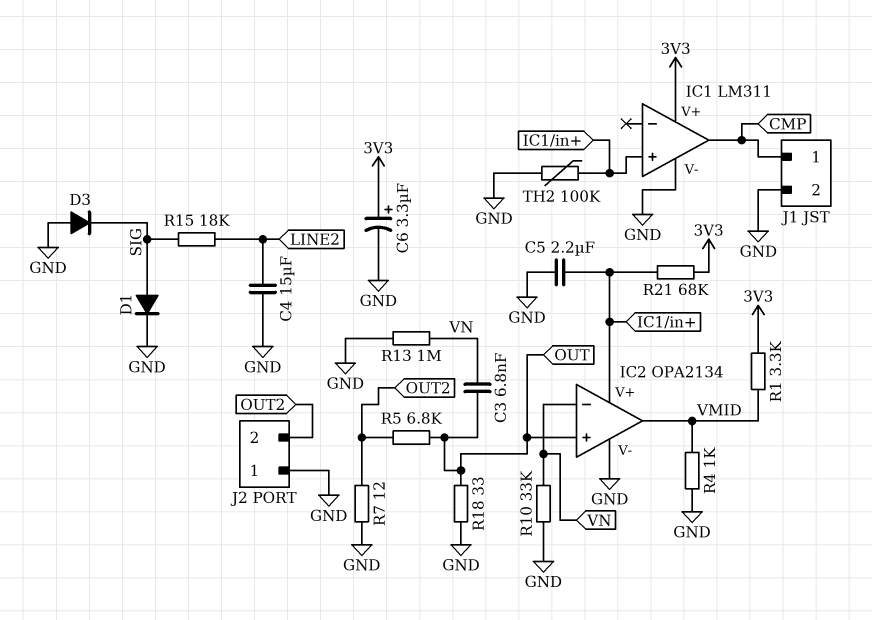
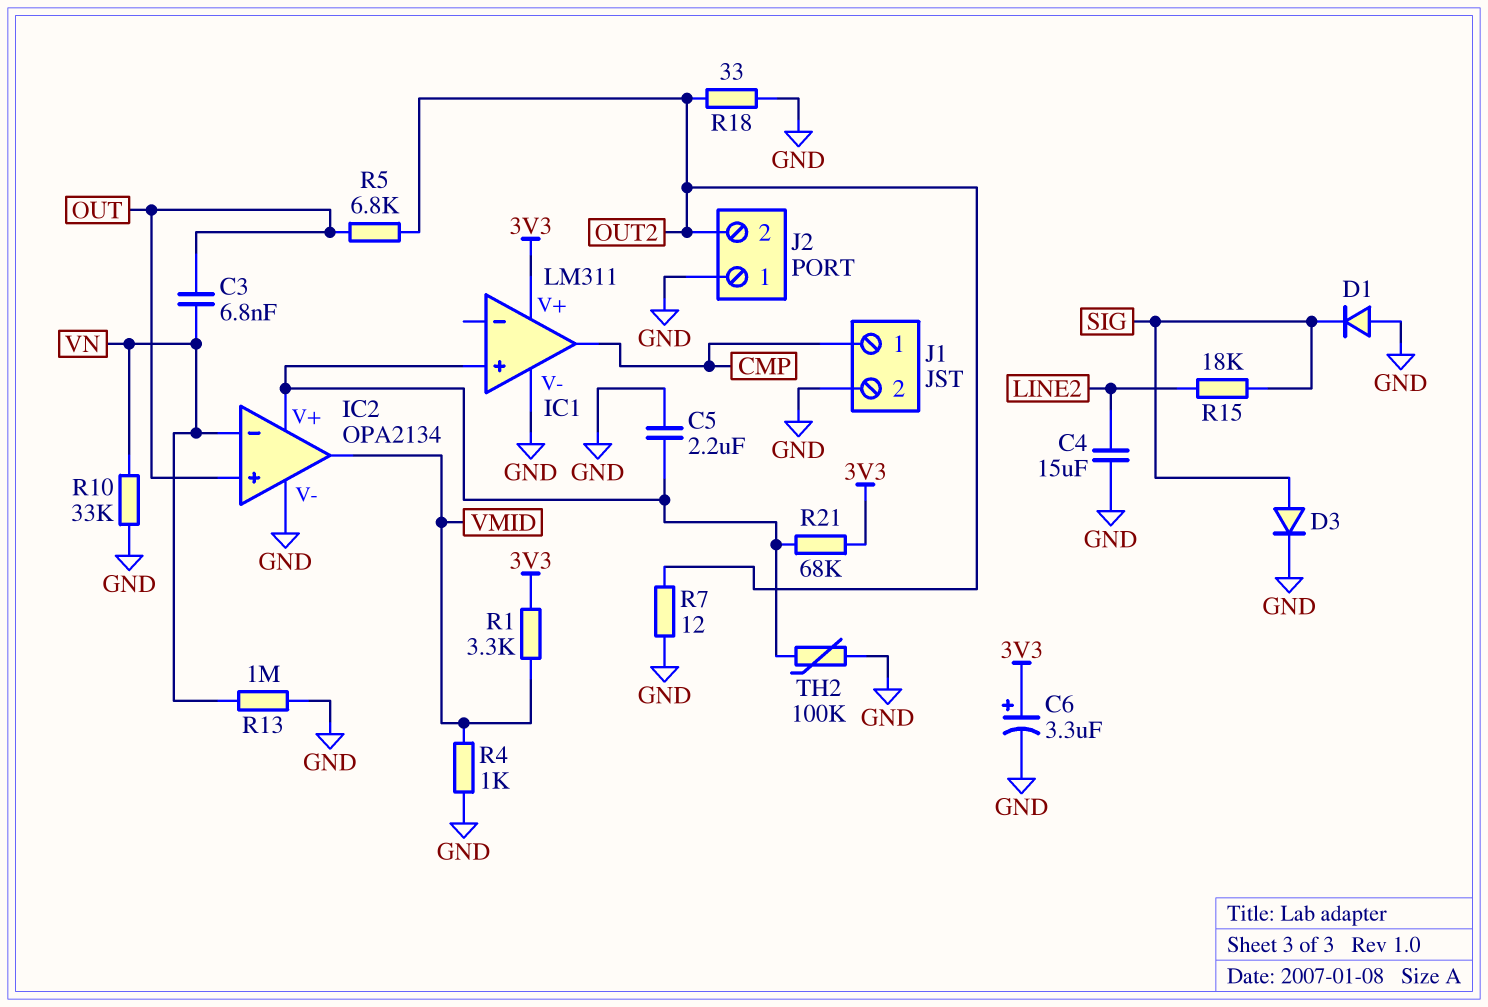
D1: diode (A SIG, K GND) -> diode (A GND, K SIG)
D3: diode (A GND, K SIG) -> diode (A SIG, K GND)
R18: 33 (GND, OUT) -> 33 (GND, OUT2)

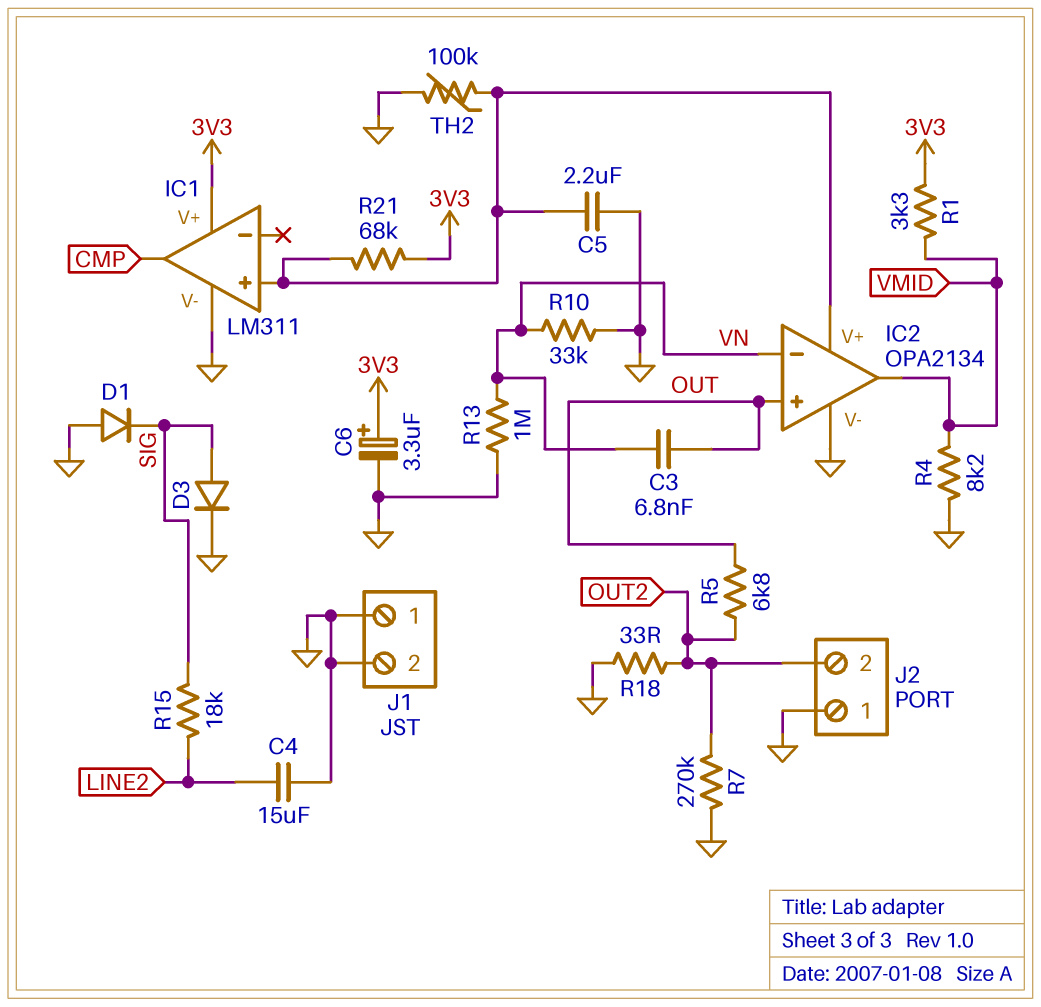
J1 pin 1: CMP -> GND
R4: 1k (GND, VMID) -> 8.2k (GND, VMID)
R7: 12 (GND, OUT2) -> 270k (GND, OUT2)

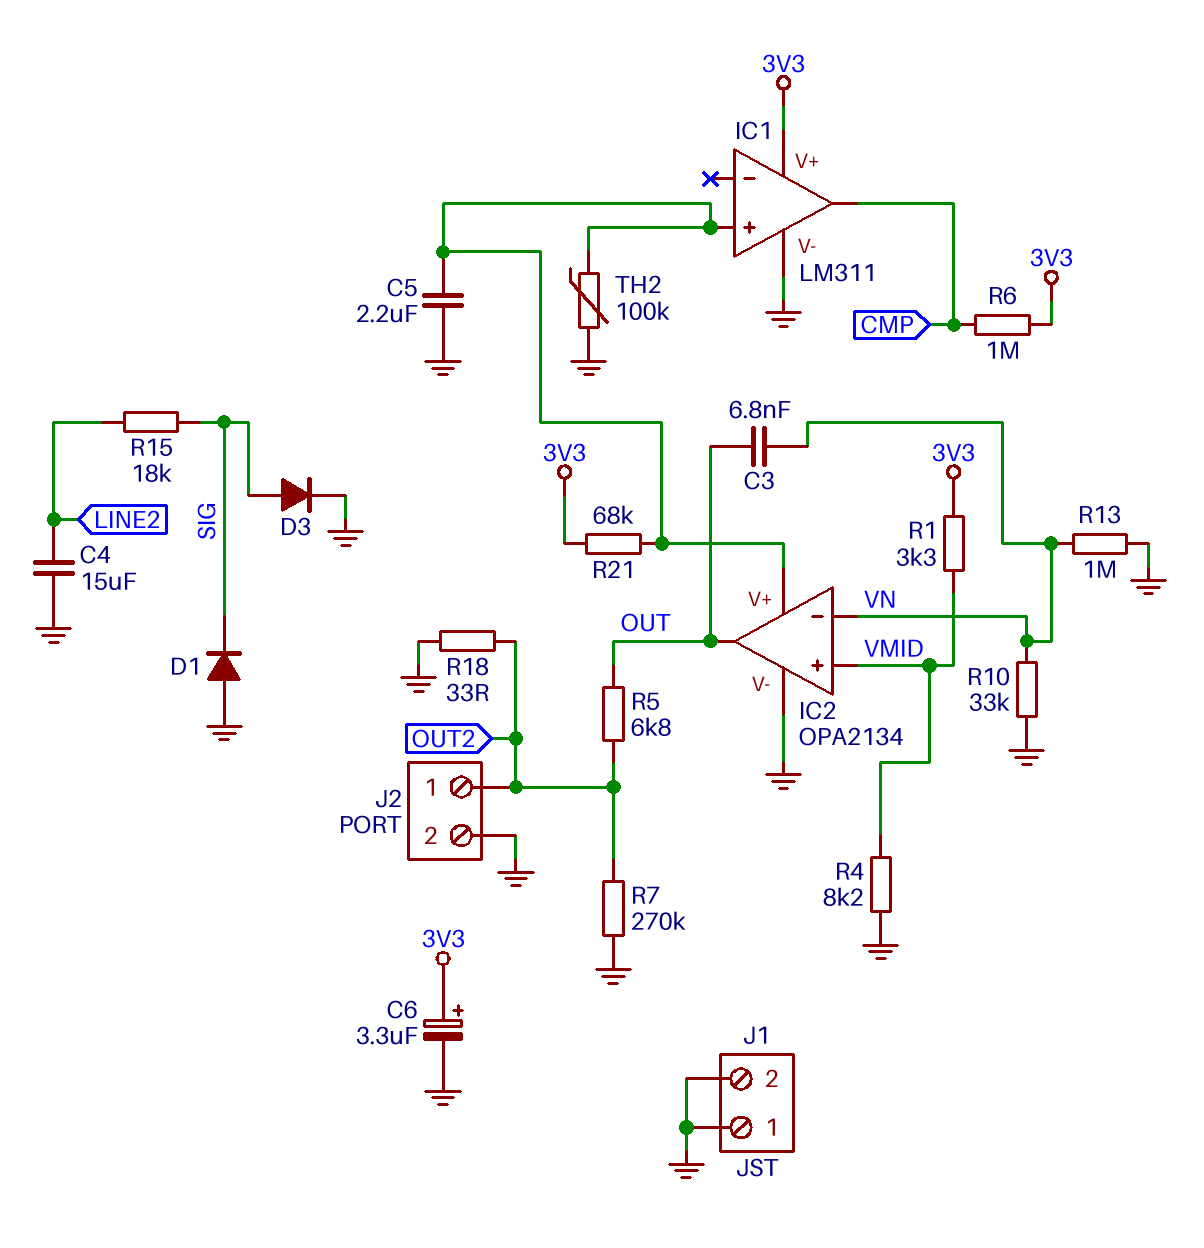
IC2 pin in+: OUT -> VMID
IC2 pin out: VMID -> OUT
J2 pin 1: GND -> OUT2
J2 pin 2: OUT2 -> GND
R6: none -> 1M (3V3, CMP)

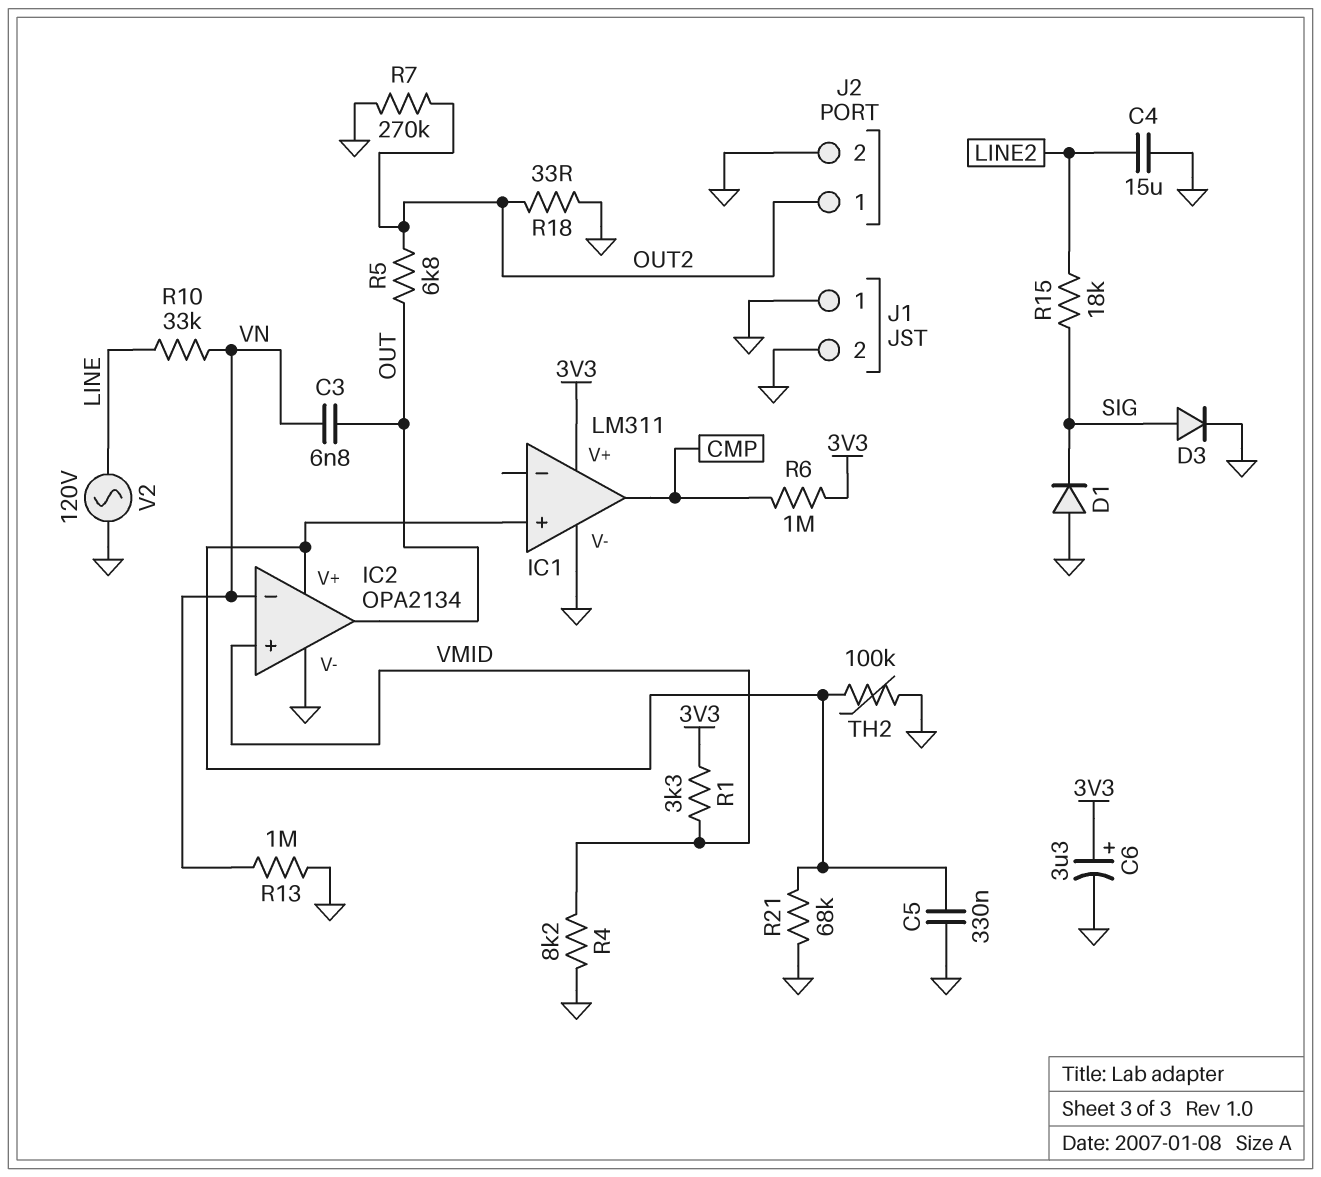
C5: 2.2uF (GND, IC1/in+) -> 330nF (GND, IC1/in+)
R10: 33k (GND, VN) -> 33k (LINE, VN)
R21: 68k (3V3, IC1/in+) -> 68k (GND, IC1/in+)
V2: none -> AC 120V (GND, LINE)

